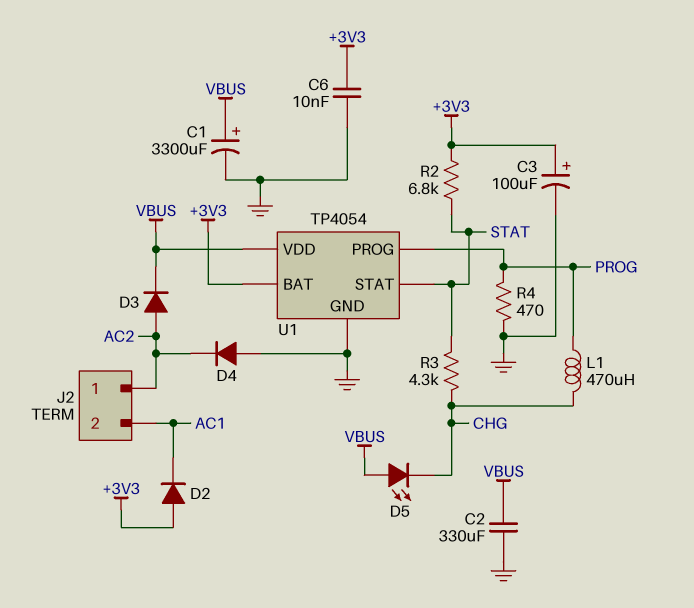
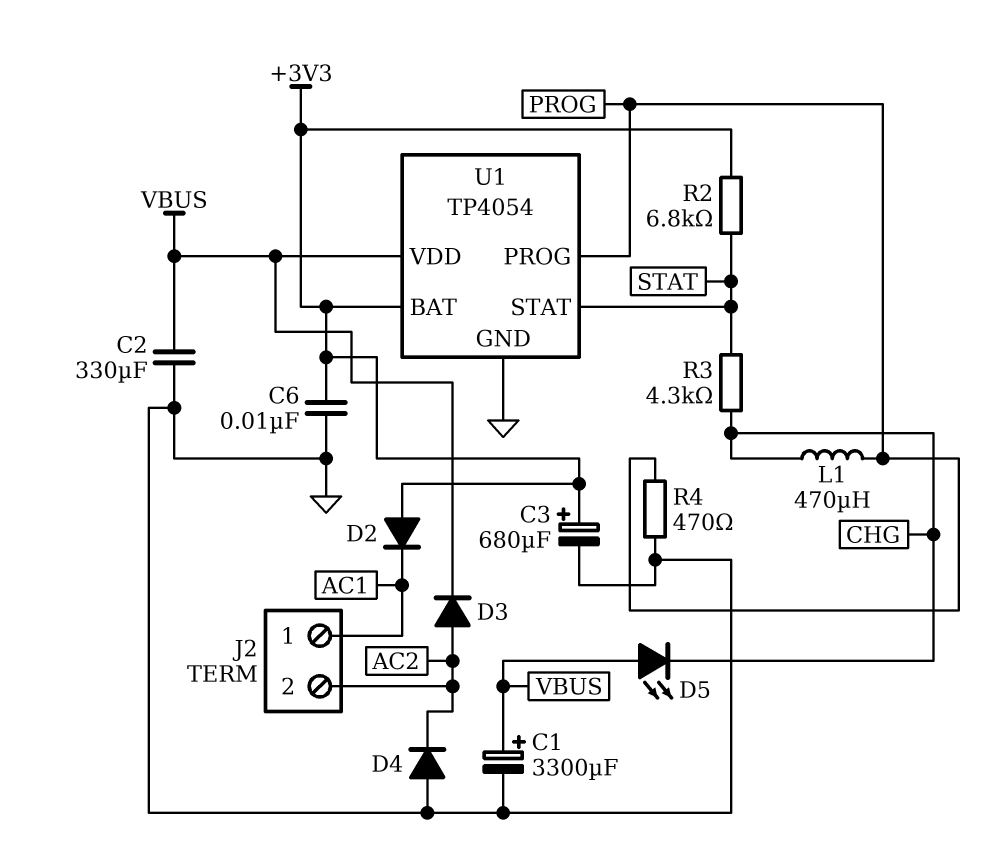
C3: 100uF (plus +3V3, minus GND) -> 680uF (plus +3V3, minus GND)
J2 pin 1: AC2 -> AC1
J2 pin 2: AC1 -> AC2

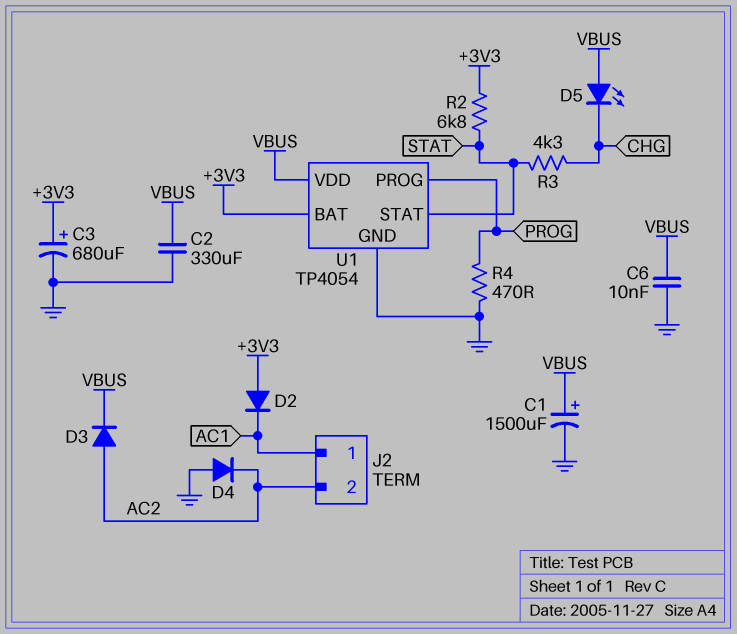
C1: 3300uF (plus VBUS, minus GND) -> 1500uF (plus VBUS, minus GND)
C6: 10nF (+3V3, GND) -> 10nF (GND, VBUS)
L1: 470uH (CHG, PROG) -> none

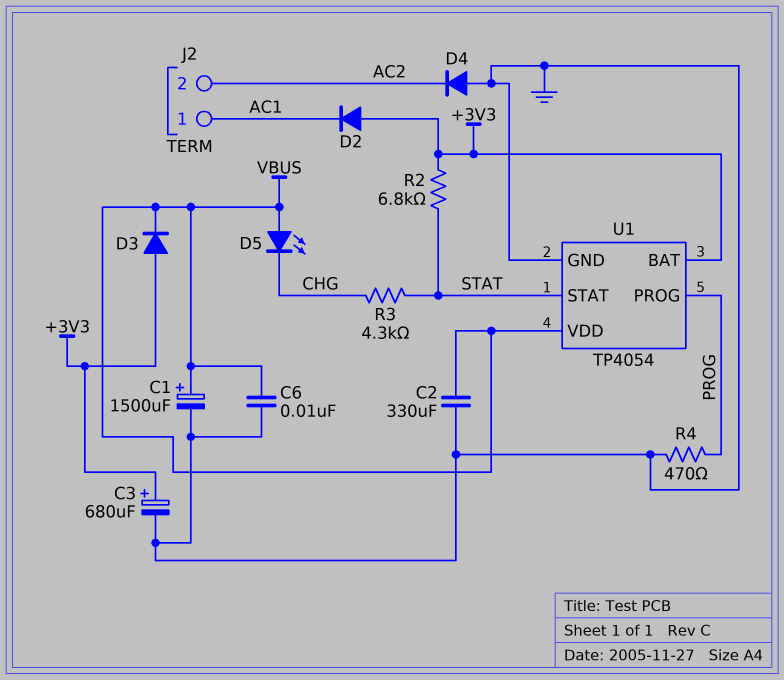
D3: diode (A AC2, K VBUS) -> diode (A +3V3, K VBUS)

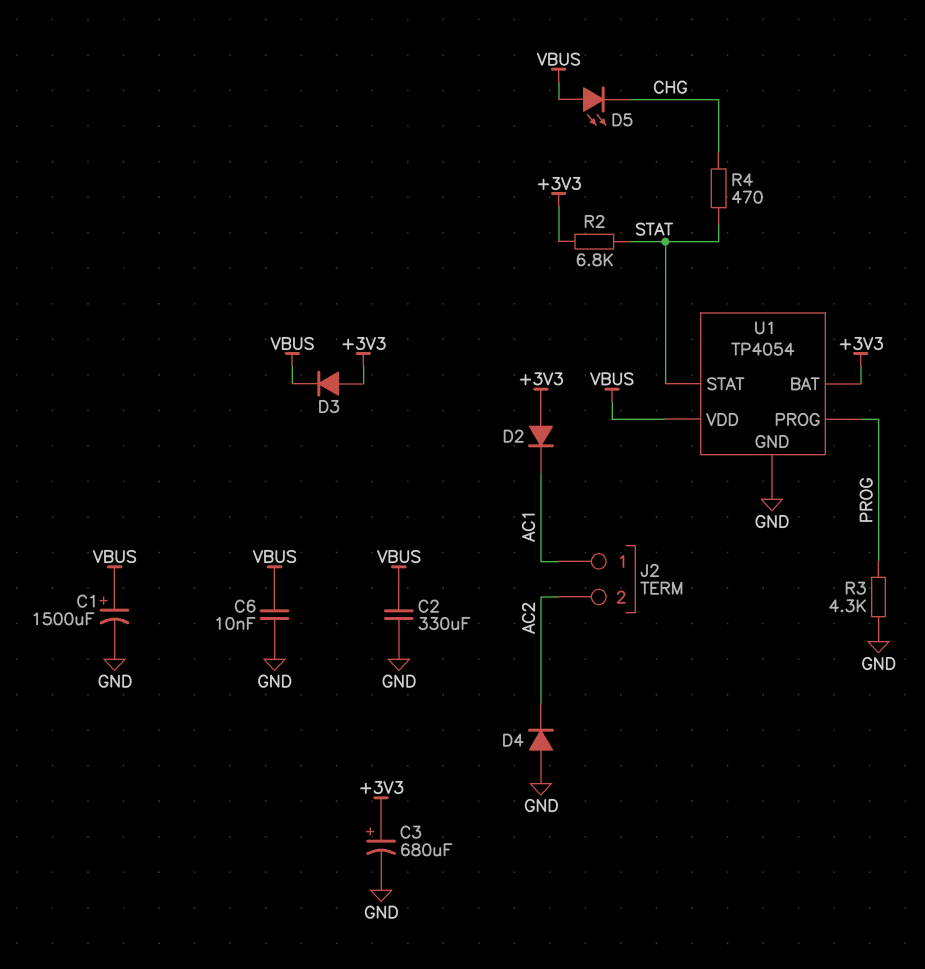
R3: 4.3k (CHG, STAT) -> 4.3k (GND, PROG)
R4: 470 (GND, PROG) -> 470 (CHG, STAT)

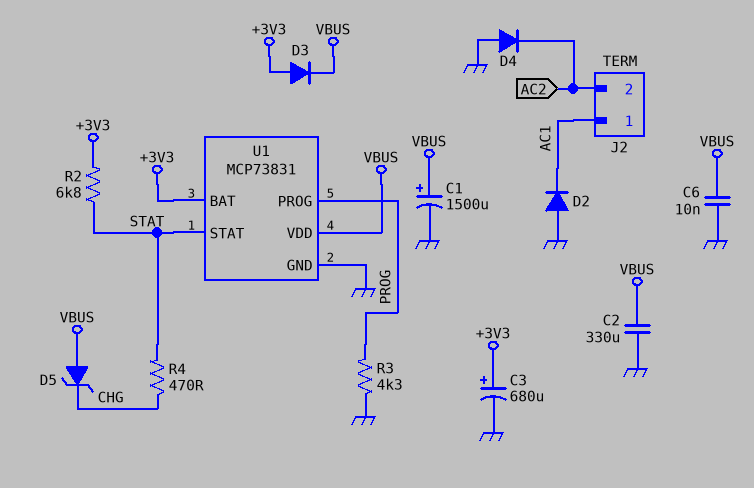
D2: diode (A +3V3, K AC1) -> diode (A GND, K AC1)
D5: LED (A VBUS, K CHG) -> zener (A VBUS, K CHG)
U1: TP4054 -> MCP73831

